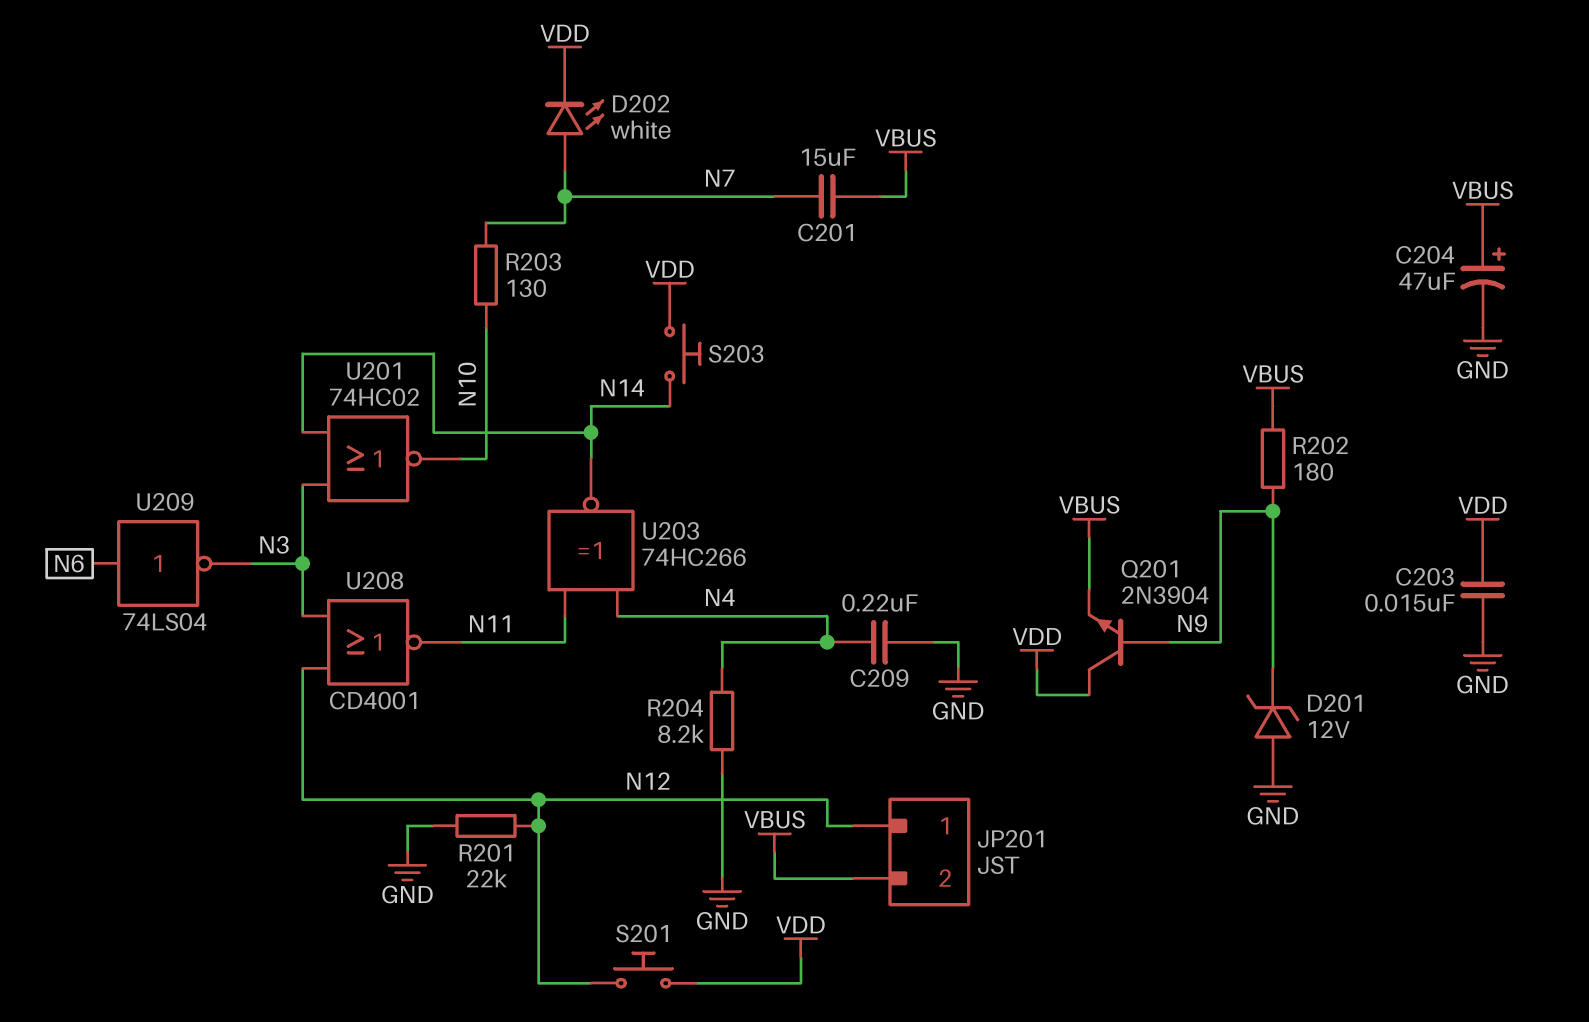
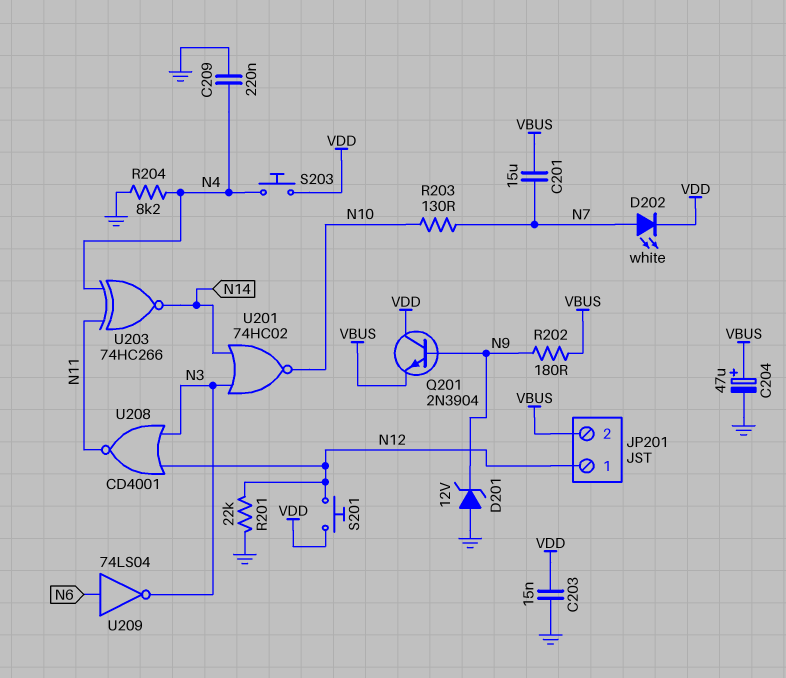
S203: button (N14, VDD) -> button (N4, VDD)

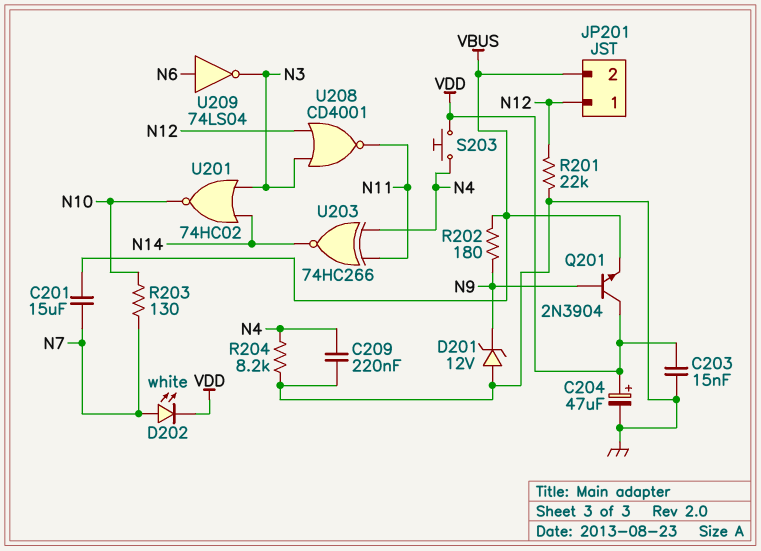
C204: 47uF (plus VBUS, minus GND) -> 47uF (plus VDD, minus GND)
S201: button (N12, VDD) -> none

